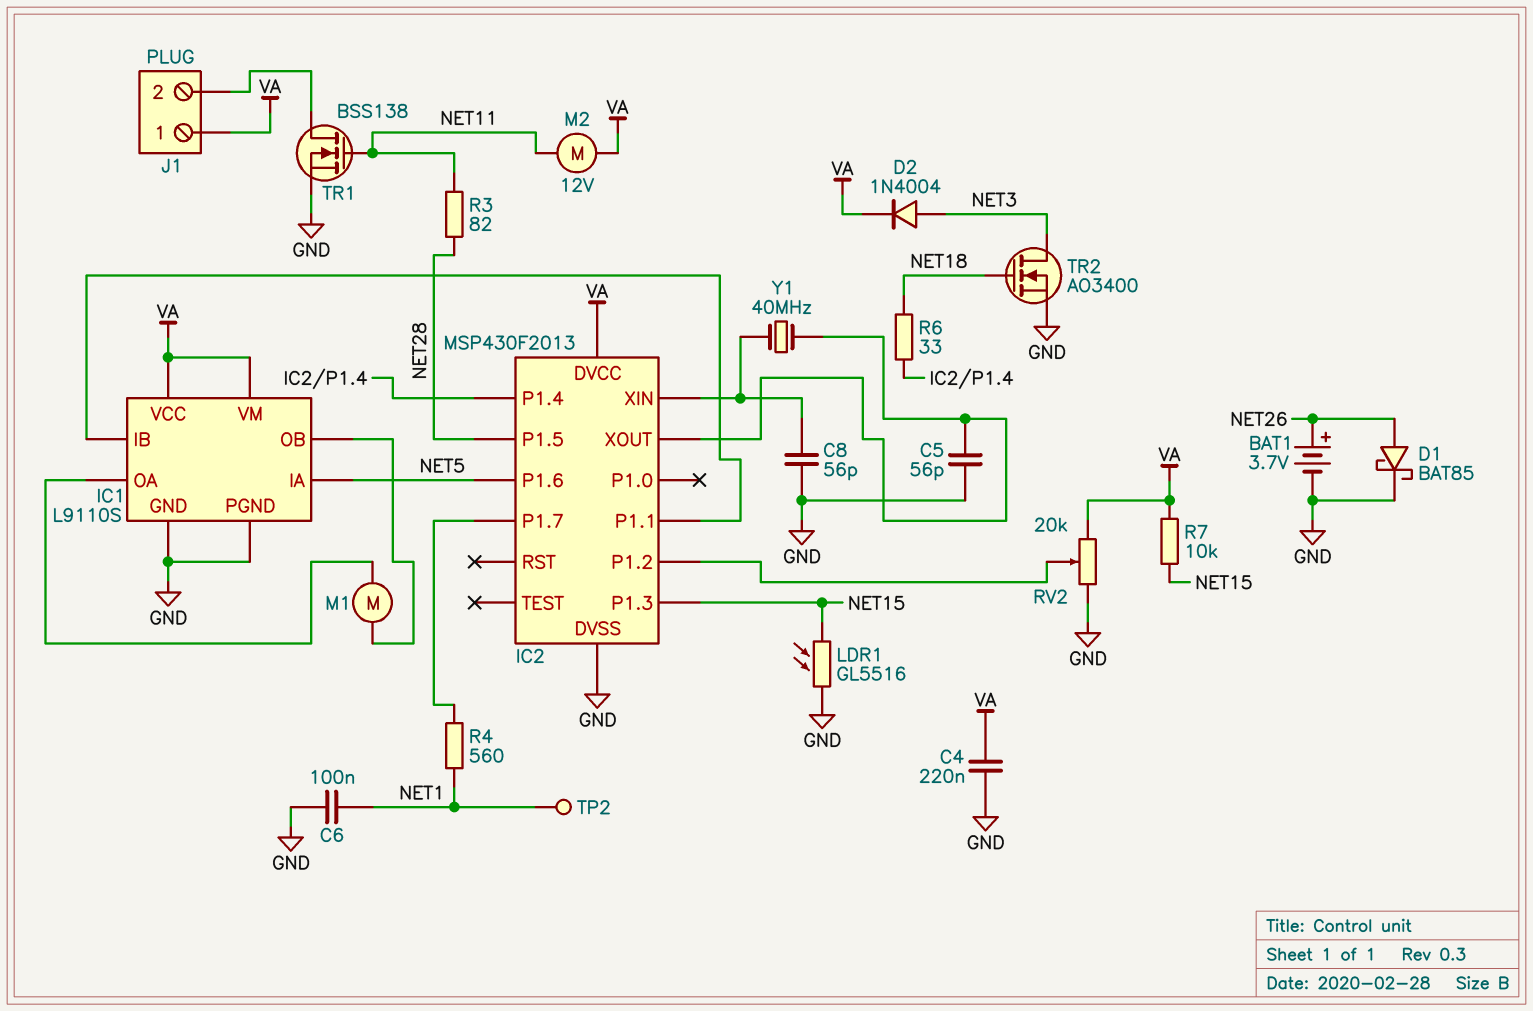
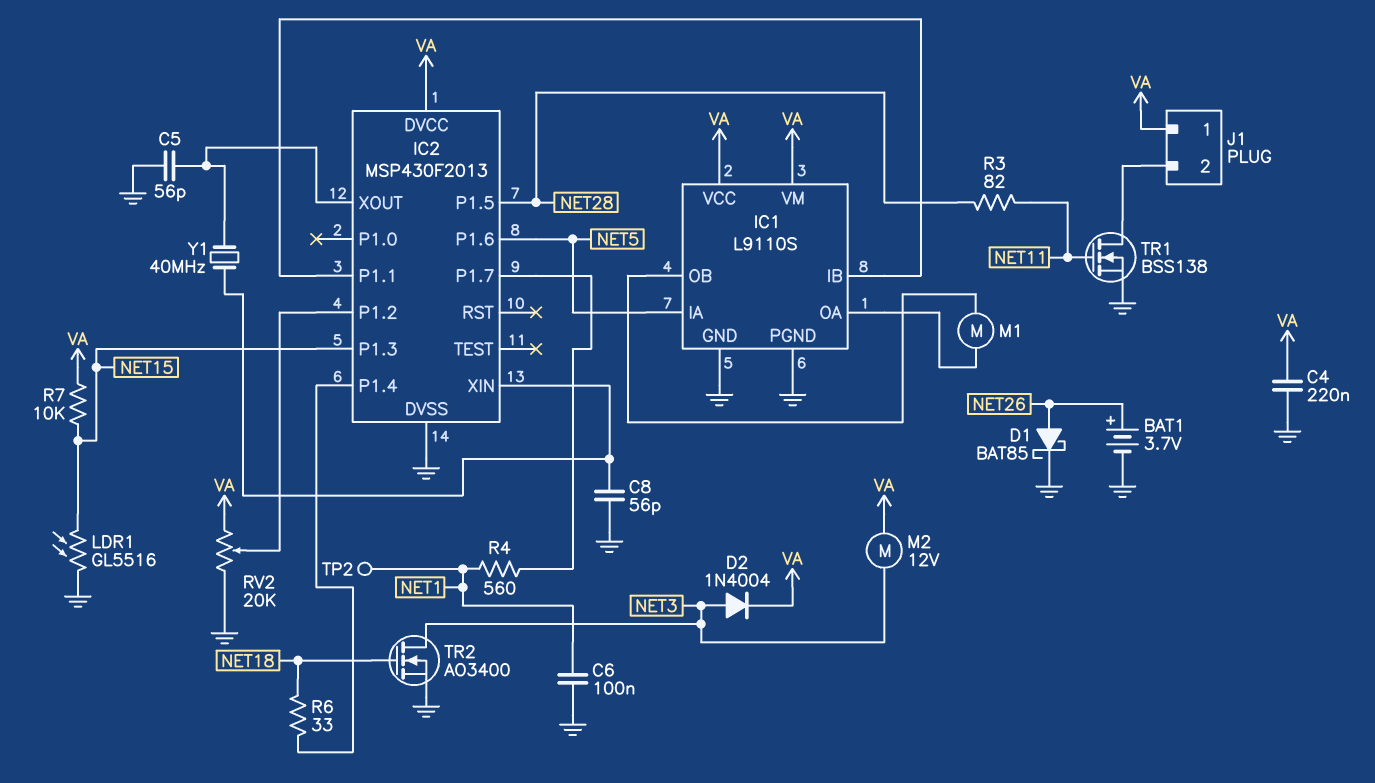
M2: motor 12V (NET11, VA) -> motor 12V (NET3, VA)

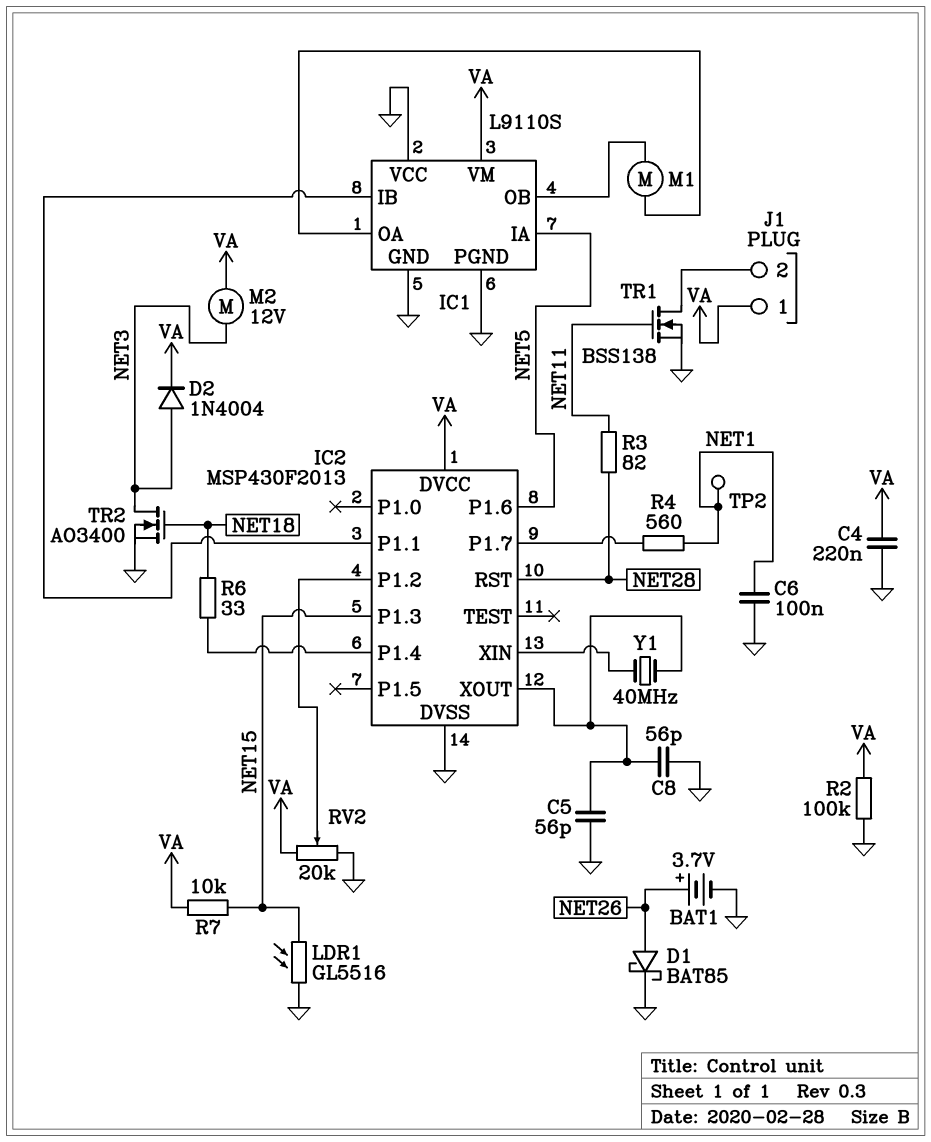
C8: 56pF (GND, IC2/XIN) -> 56pF (GND, IC2/XOUT)
IC1 pin VCC: VA -> GND
IC2 pin P1.5: NET28 -> none
IC2 pin RST: none -> NET28
R2: none -> 100k (GND, VA)

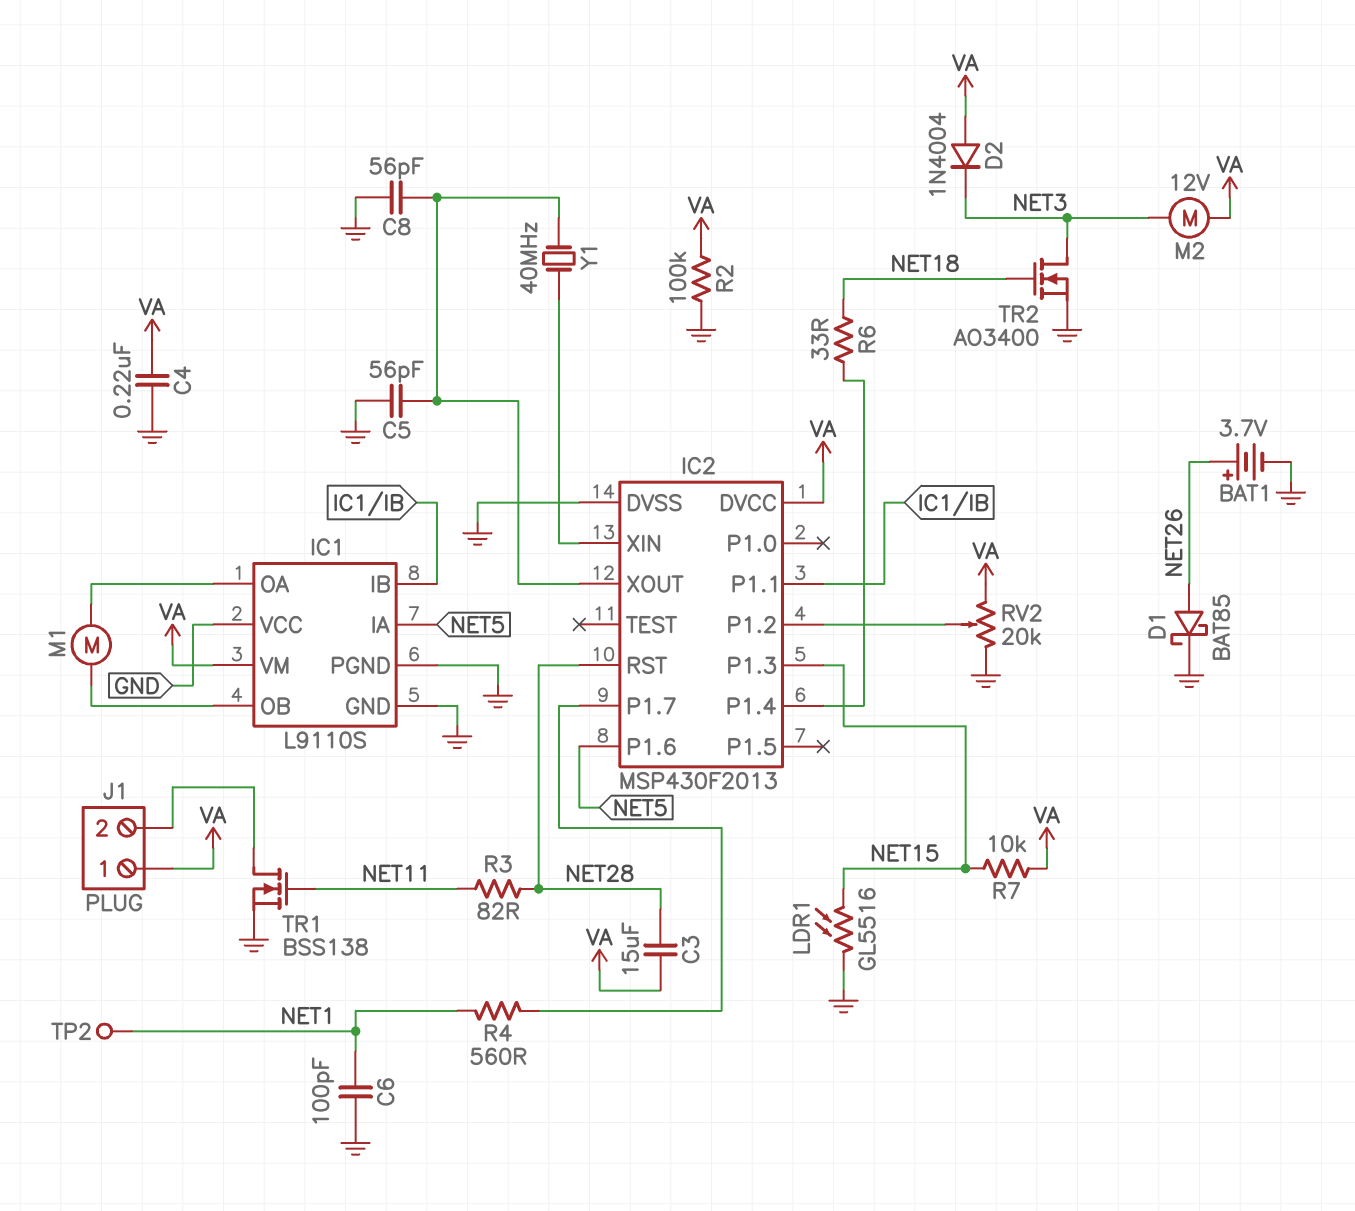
C3: none -> 15uF (NET28, VA)
C6: 100nF (GND, NET1) -> 100pF (GND, NET1)
D2: diode 1N4004 (A NET3, K VA) -> diode 1N4004 (A VA, K NET3)

